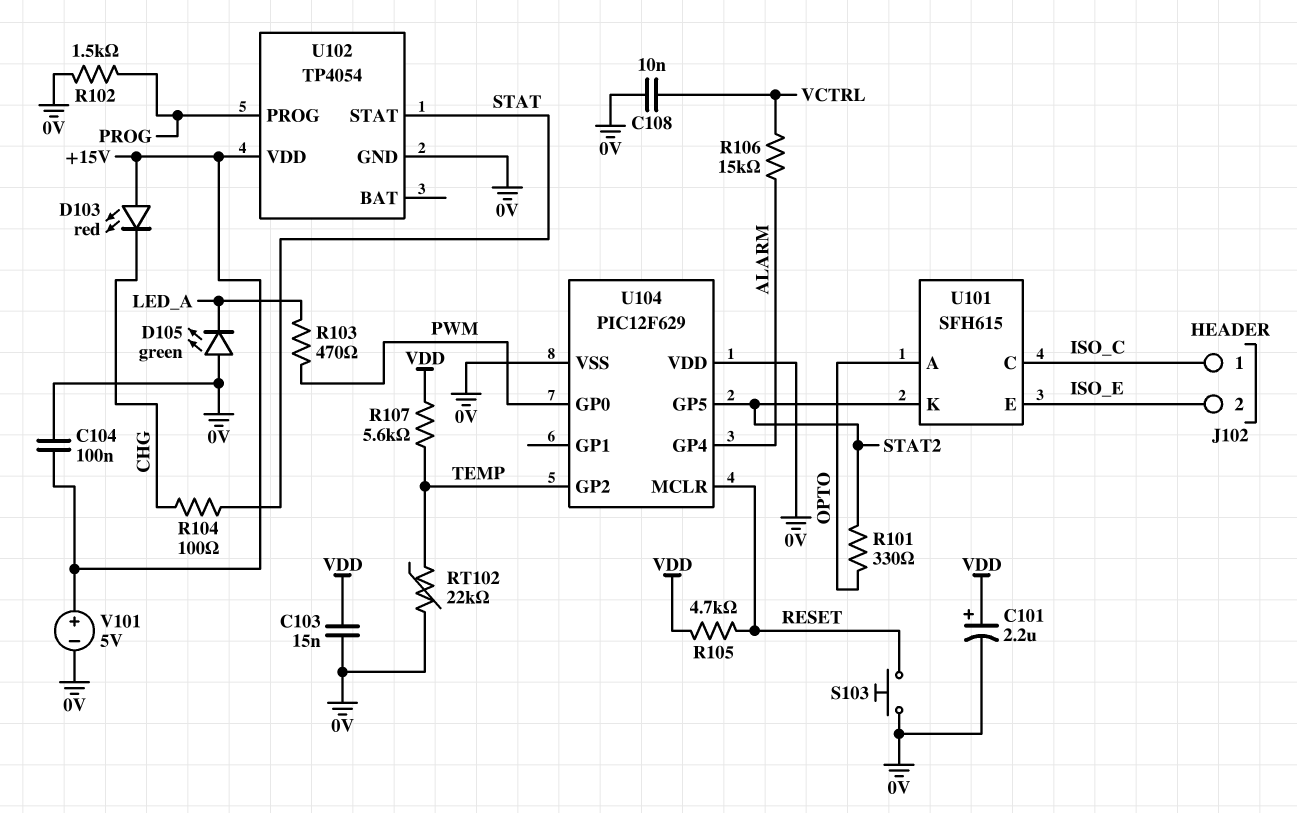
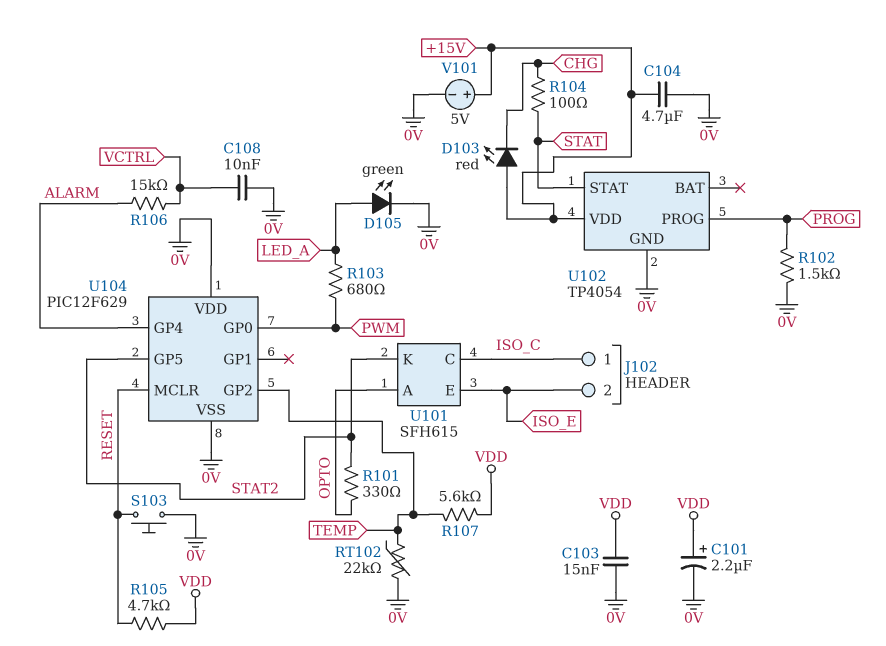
C104: 100nF (+15V, 0V) -> 4.7uF (+15V, 0V)
D105: LED green (A 0V, K LED_A) -> LED green (A LED_A, K 0V)
R103: 470 (LED_A, PWM) -> 680 (LED_A, PWM)

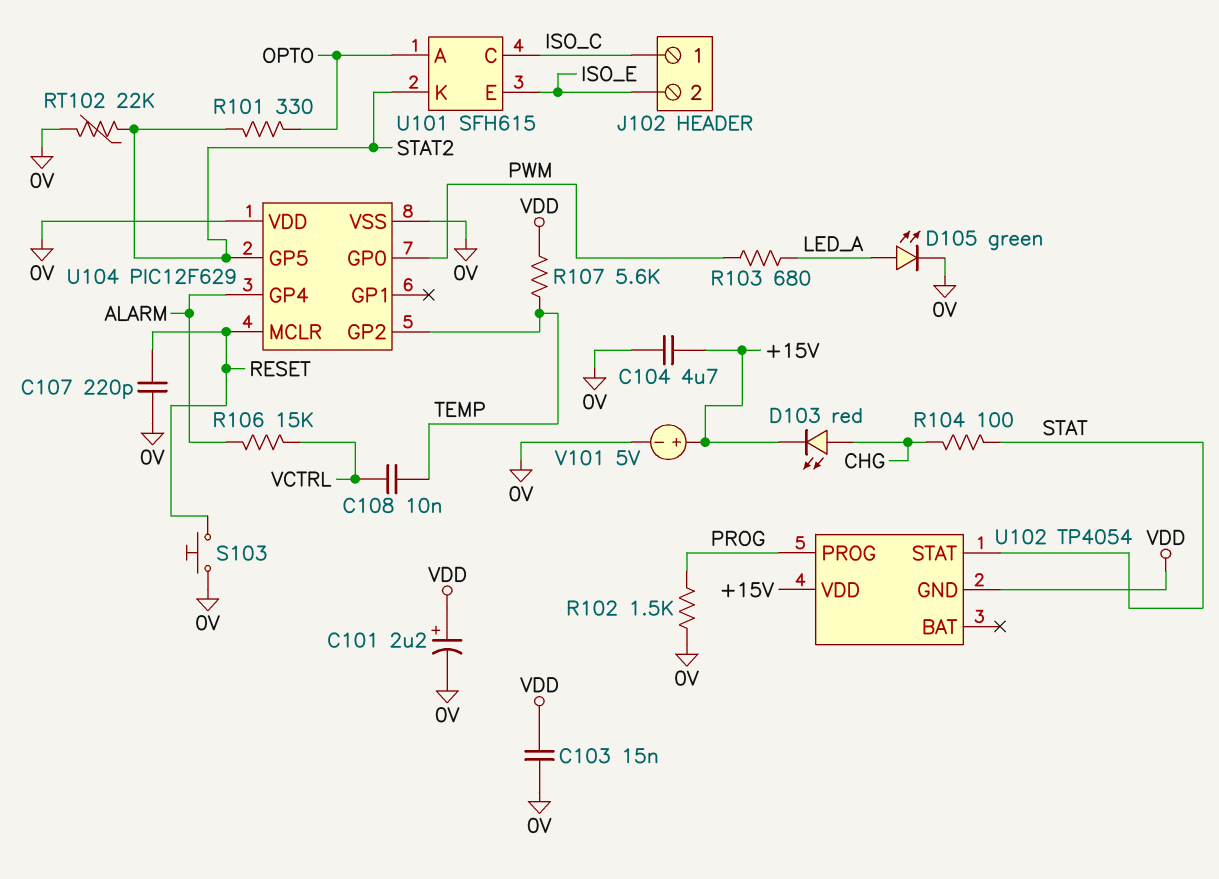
C107: none -> 220pF (0V, RESET)
C108: 10nF (0V, VCTRL) -> 10nF (TEMP, VCTRL)
D103: LED red (A +15V, K CHG) -> LED red (A CHG, K +15V)
R105: 4.7k (RESET, VDD) -> none
RT102: 22k (0V, TEMP) -> 22k (0V, STAT2)
U102 pin GND: 0V -> VDD

